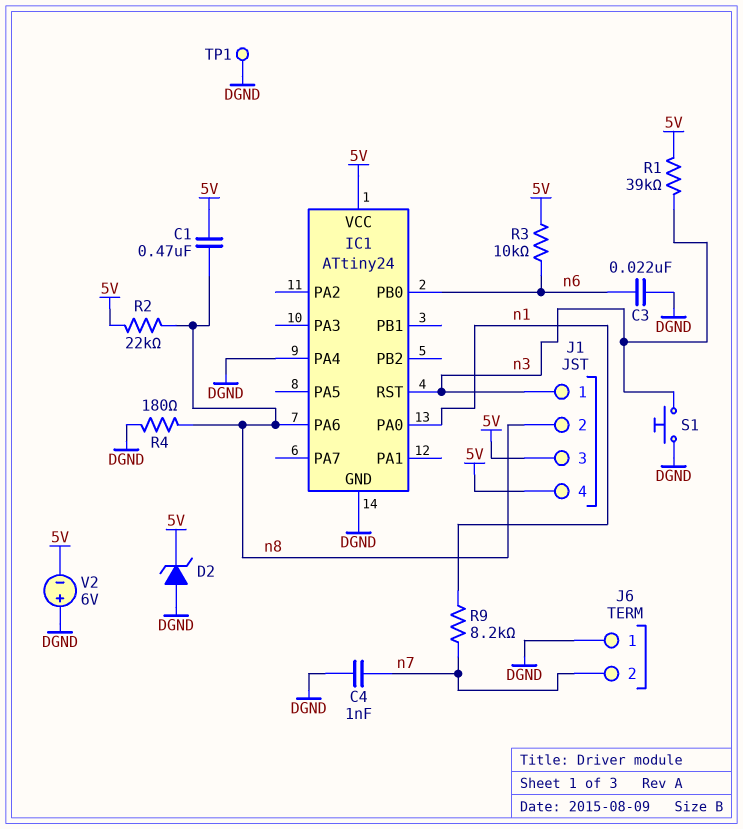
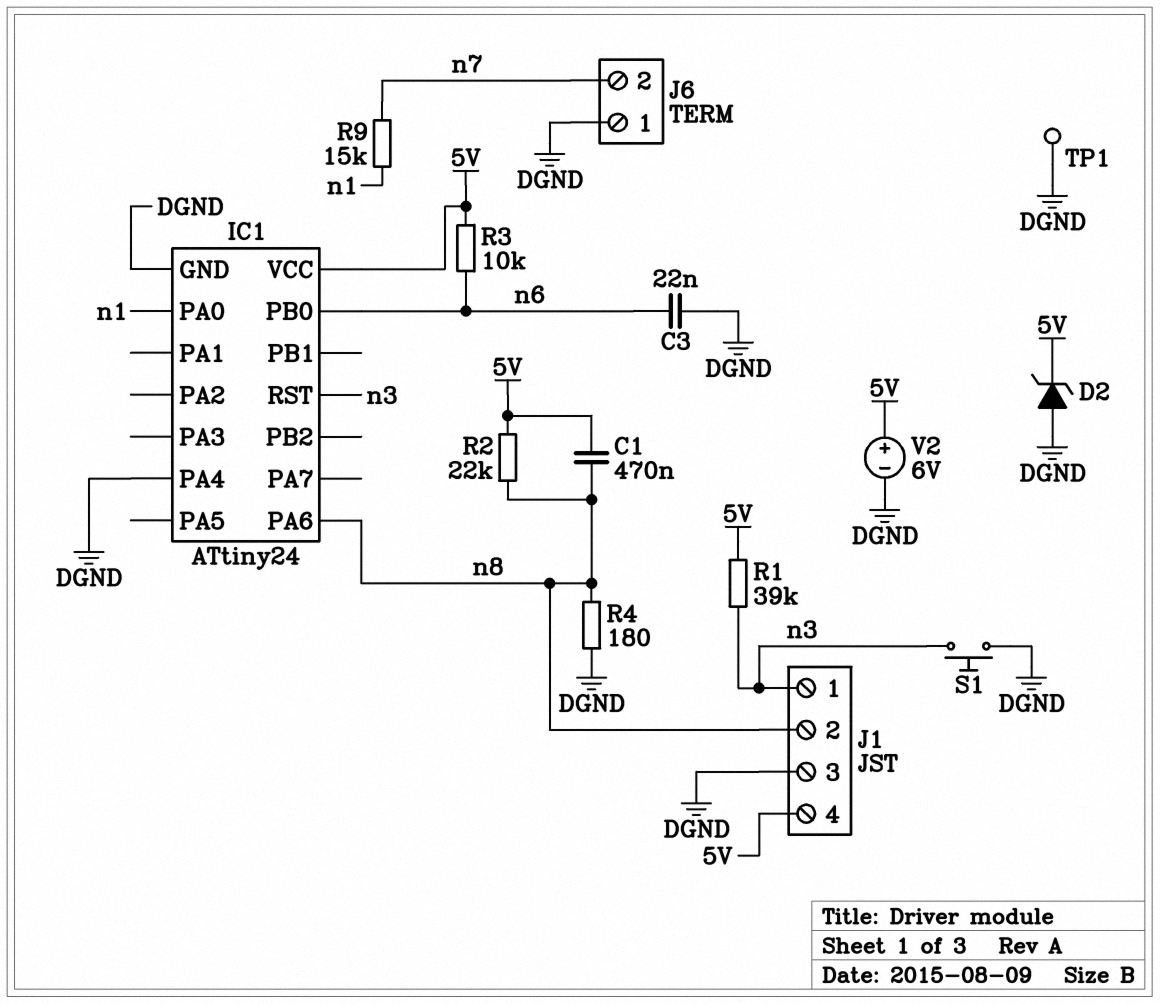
C4: 1nF (DGND, n7) -> none
J1 pin 3: 5V -> DGND
R9: 8.2k (n1, n7) -> 15k (n1, n7)
V2: 6V (plus DGND, minus 5V) -> 6V (plus 5V, minus DGND)

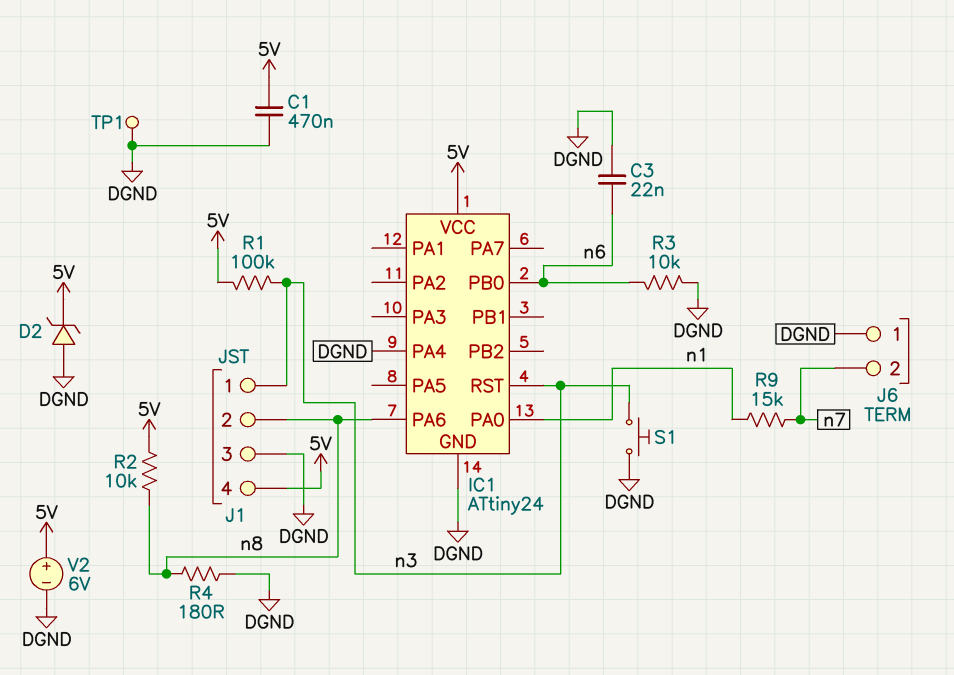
C1: 470nF (5V, n8) -> 470nF (5V, DGND)
R1: 39k (5V, n3) -> 100k (5V, n3)
R2: 22k (5V, n8) -> 10k (5V, n8)
R3: 10k (5V, n6) -> 10k (DGND, n6)

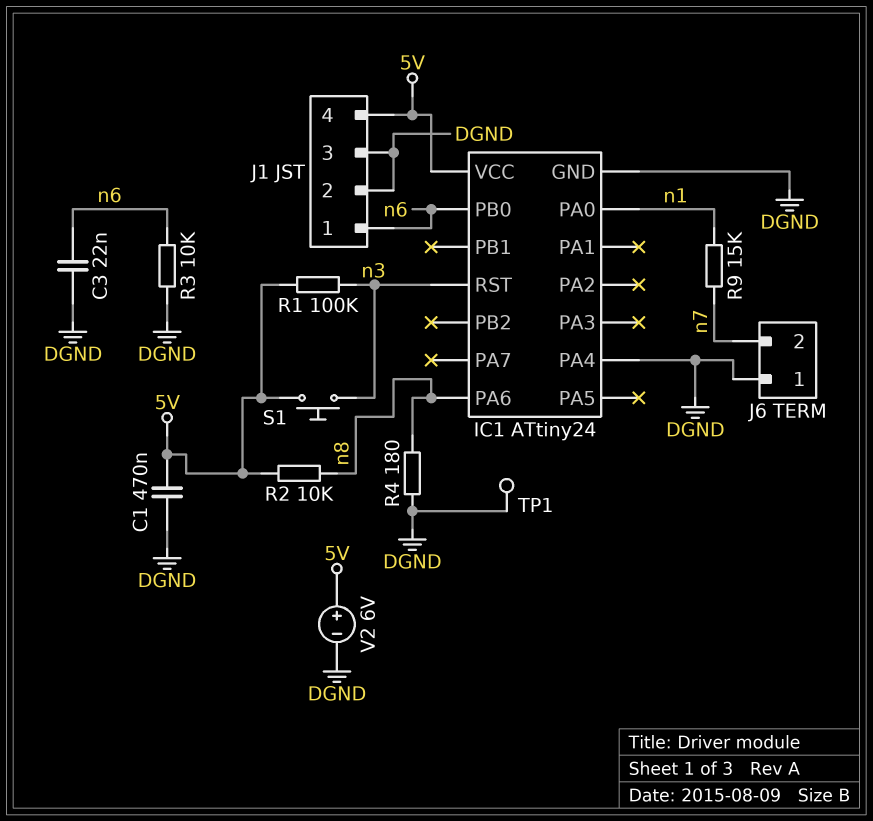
D2: zener (A DGND, K 5V) -> none
J1 pin 1: n3 -> n6
J1 pin 2: n8 -> DGND
S1: button (DGND, n3) -> button (5V, n3)

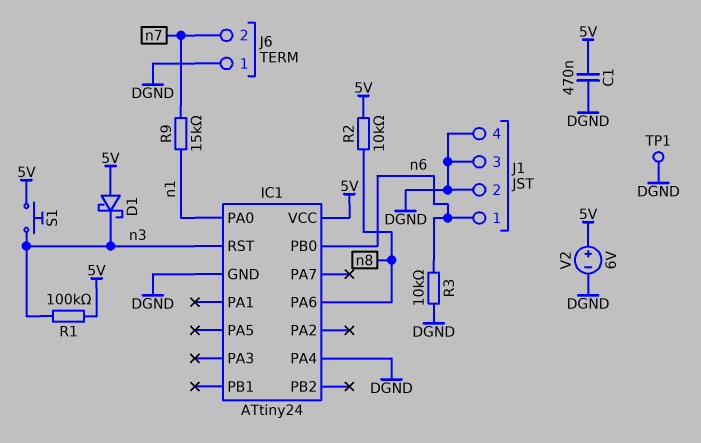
C3: 22nF (DGND, n6) -> none
D1: none -> schottky (A 5V, K n3)
J1 pin 4: 5V -> DGND
R4: 180 (DGND, n8) -> none

